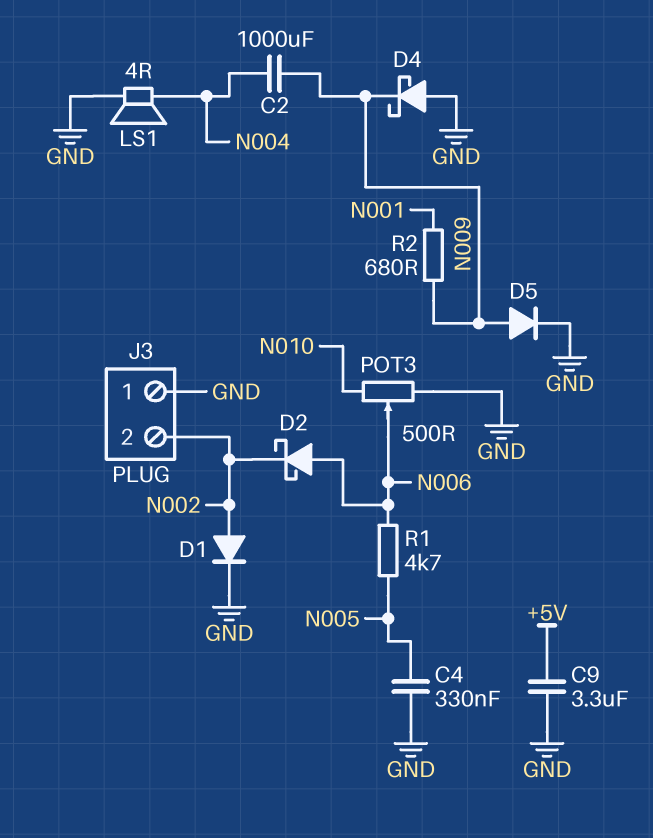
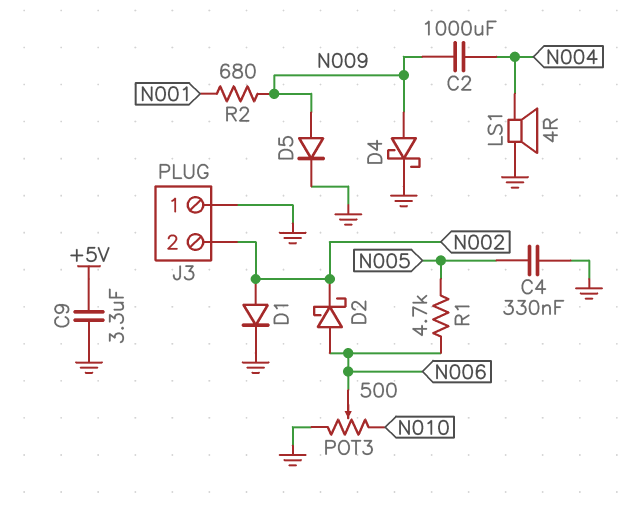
D4: schottky (A GND, K N009) -> schottky (A N009, K GND)

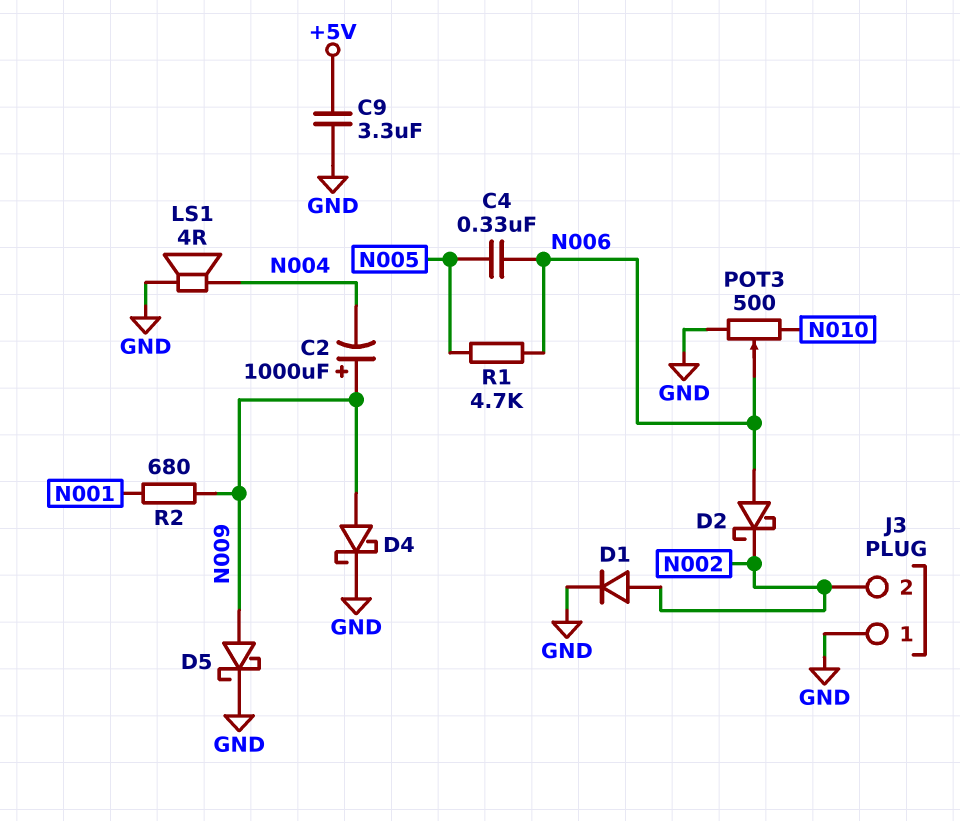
C2: 1000uF (N004, N009) -> 1000uF (plus N009, minus N004)
C4: 330nF (GND, N005) -> 330nF (N005, N006)
D5: diode (A N009, K GND) -> schottky (A N009, K GND)

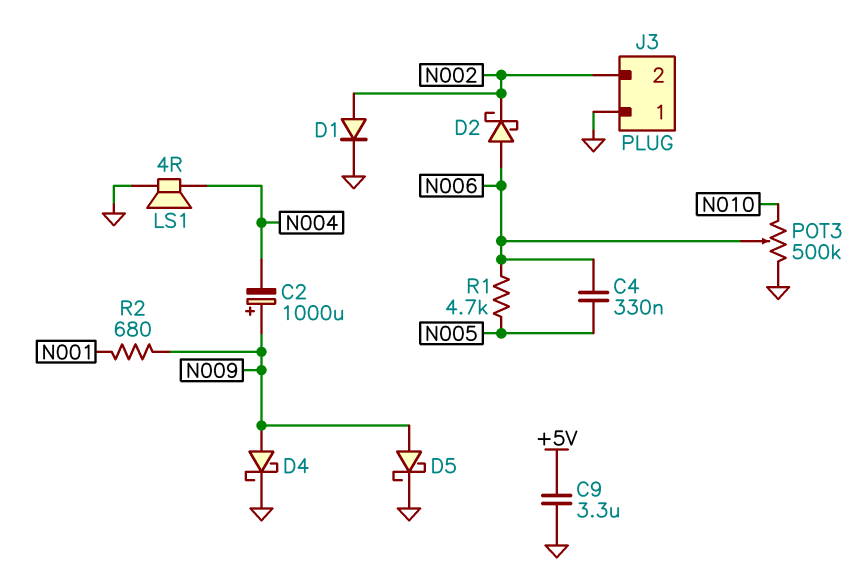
POT3: 500 (GND, N010, wiper N006) -> 500k (GND, N010, wiper N006)

